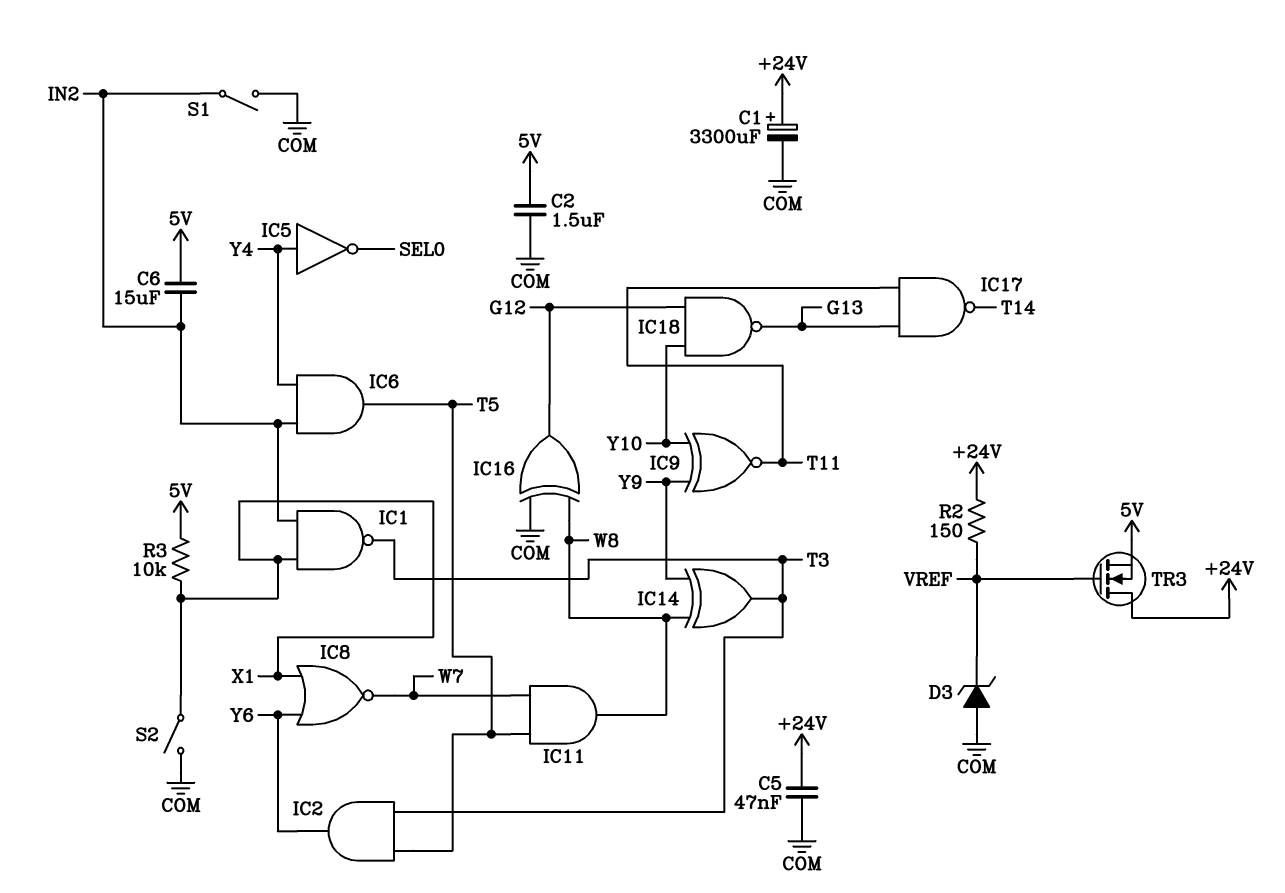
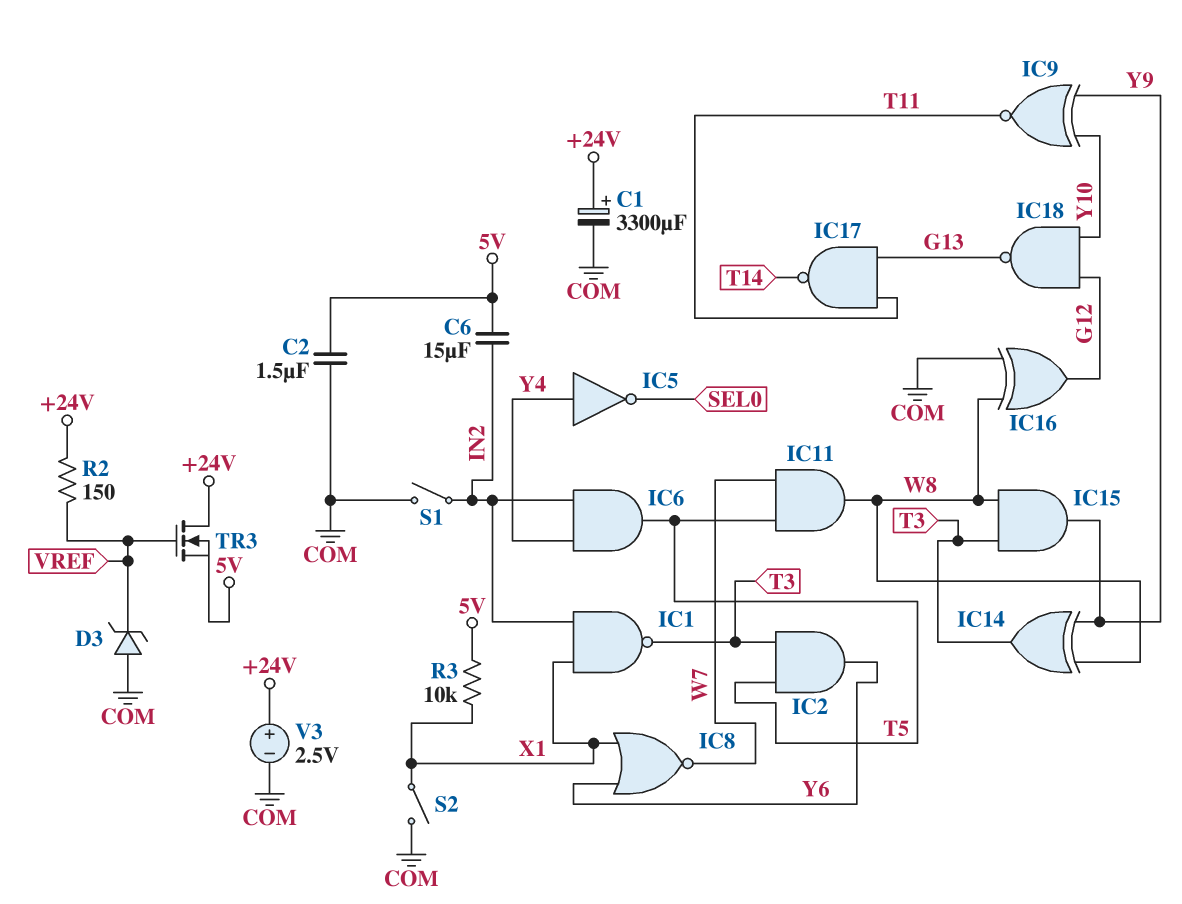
C5: 47nF (+24V, COM) -> none
IC15: none -> AND (in T3, in W8, out Y9)
V3: none -> 2.5V (plus +24V, minus COM)

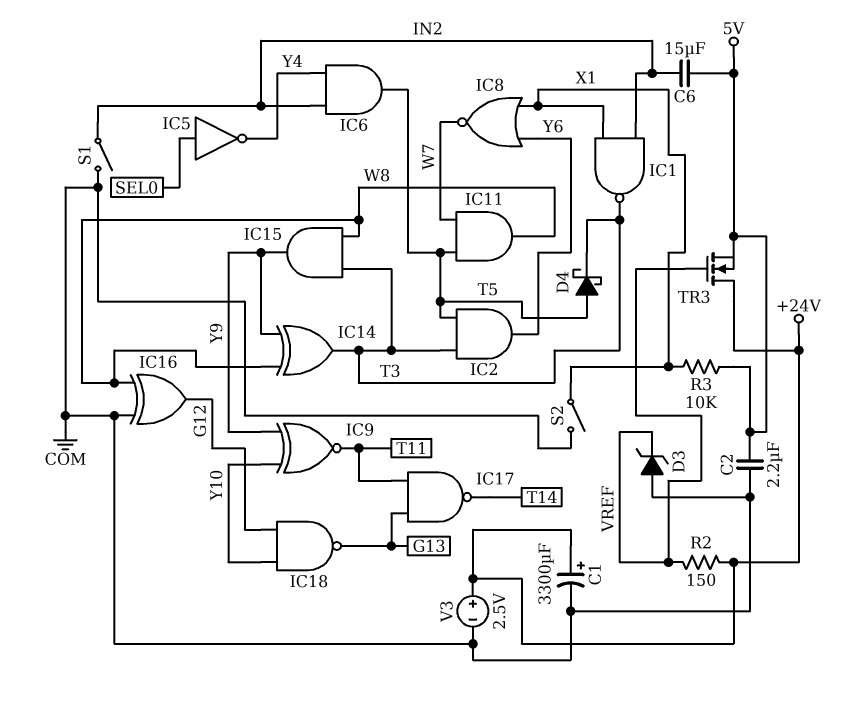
C2: 1.5uF (5V, COM) -> 2.2uF (5V, COM)
D4: none -> schottky (A T5, K T3)
IC5: NOT (in Y4, out SEL0) -> NOT (in SEL0, out Y4)

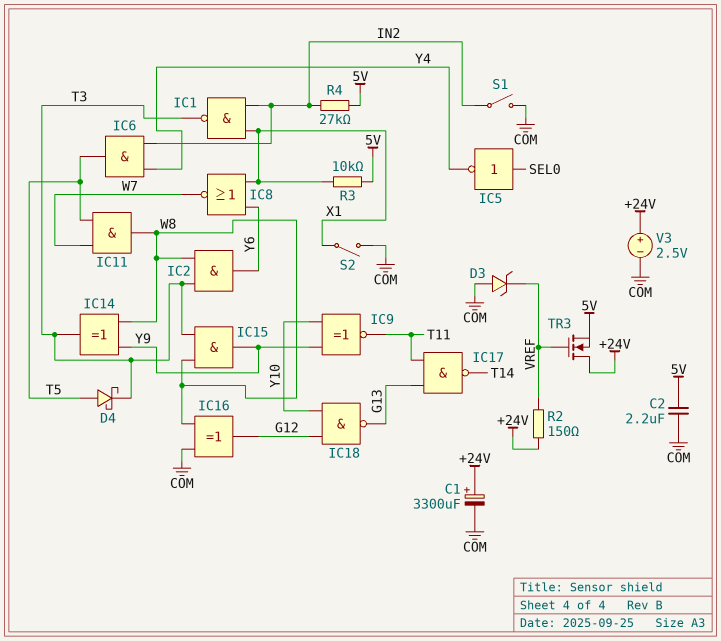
C6: 15uF (5V, IN2) -> none
IC2: AND (in T3, in T5, out Y6) -> AND (in T3, in W8, out Y6)
R4: none -> 27k (5V, IN2)

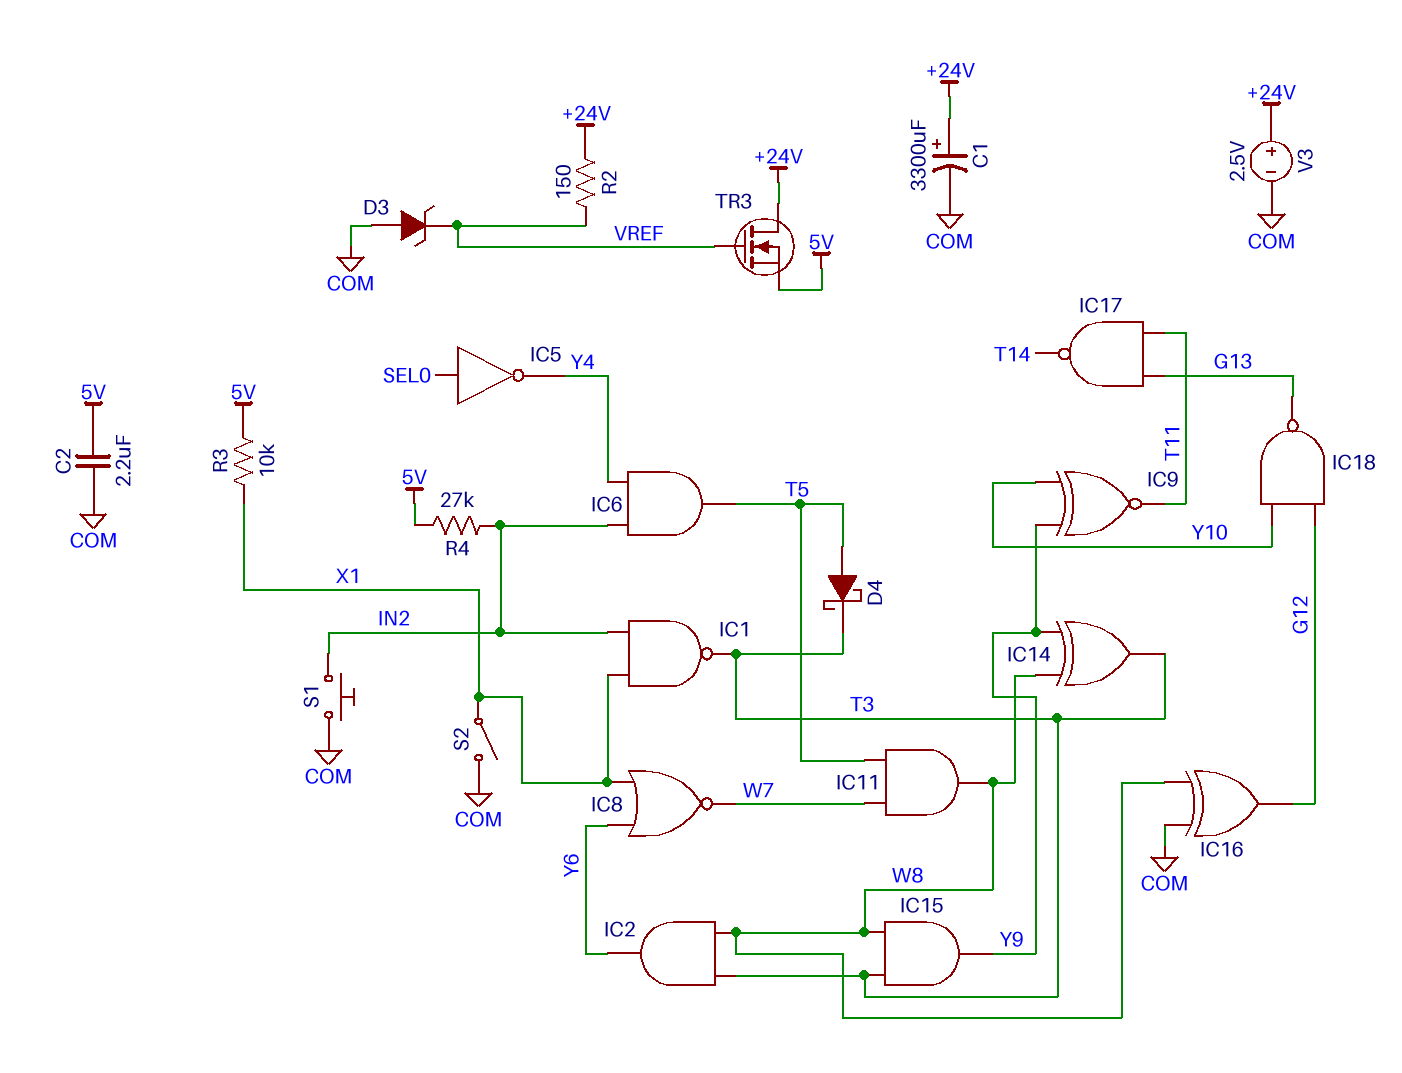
S1: switch (COM, IN2) -> button (COM, IN2)

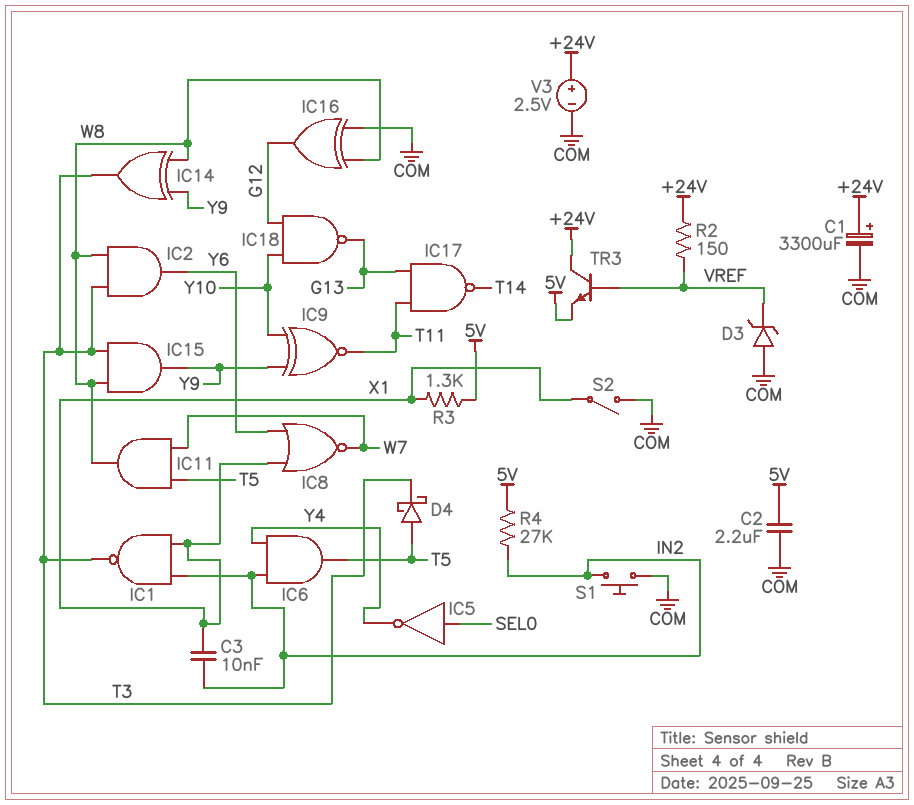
C3: none -> 10nF (IN2, X1)
R3: 10k (5V, X1) -> 1.3k (5V, X1)
TR3: NMOS (G VREF, D +24V, S 5V) -> NPN (B VREF, C +24V, E 5V)

